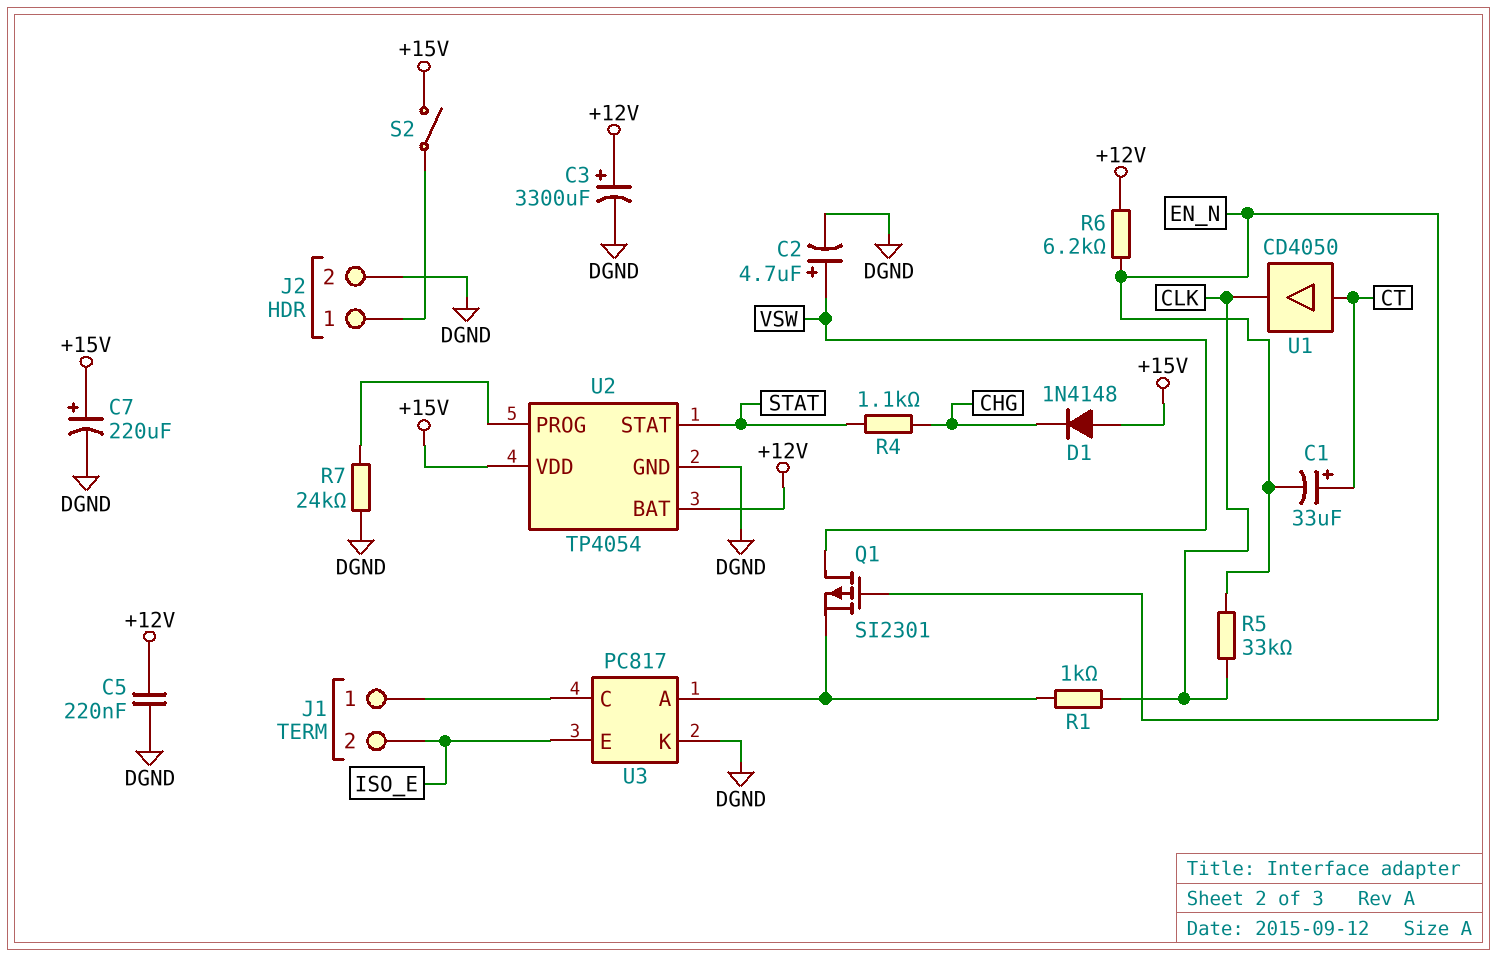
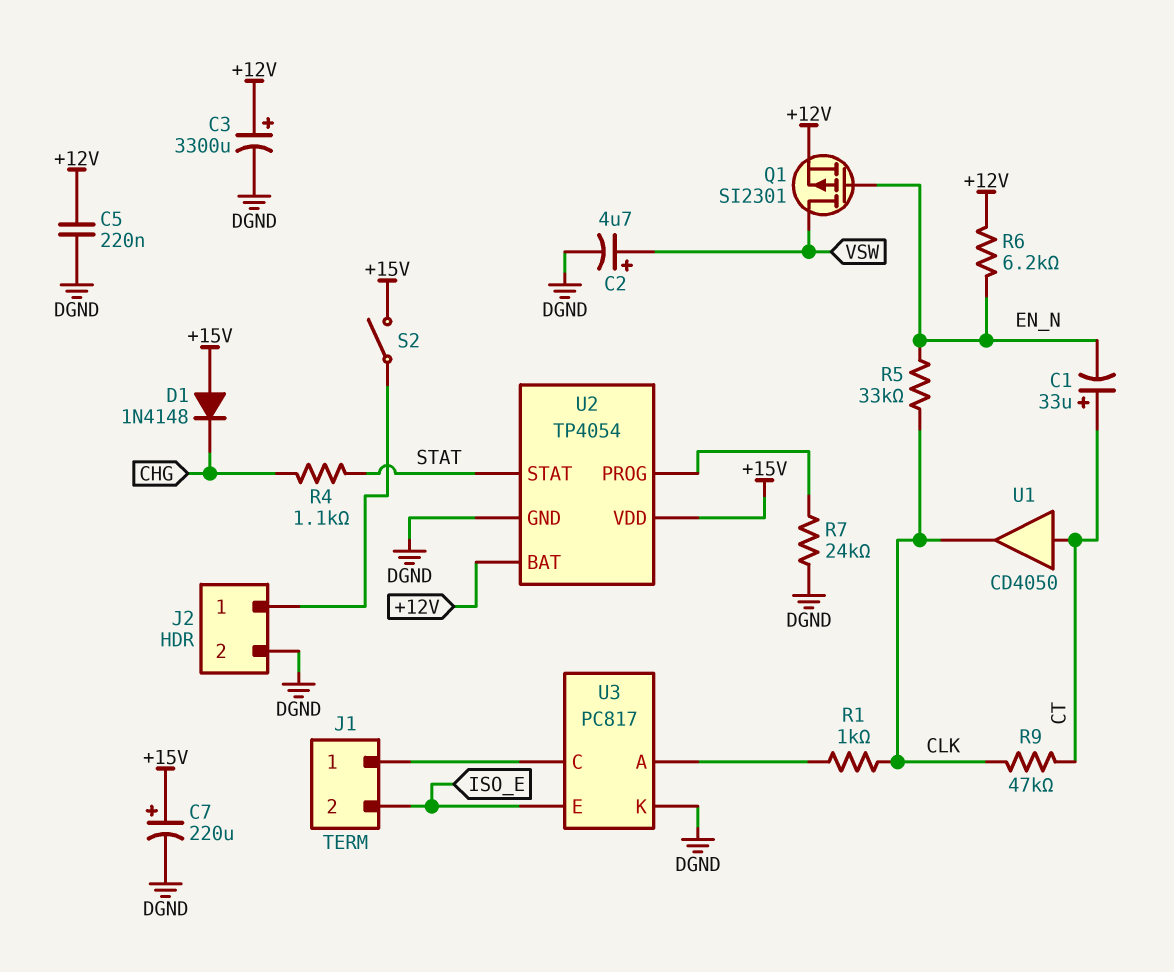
Q1: PMOS SI2301 (G EN_N, D VSW, S U3/A) -> PMOS SI2301 (G EN_N, D VSW, S +12V)
R9: none -> 47k (CLK, CT)

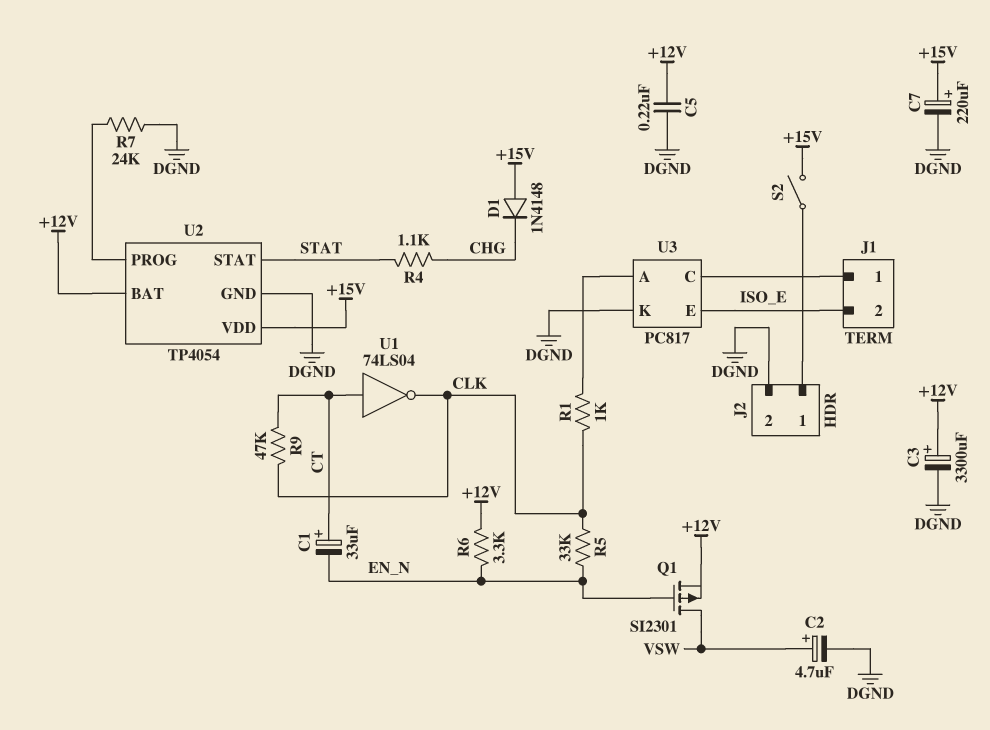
R6: 6.2k (+12V, EN_N) -> 3.3k (+12V, EN_N)
U1: buffer CD4050 (in CT, out CLK) -> NOT 74LS04 (in CT, out CLK)

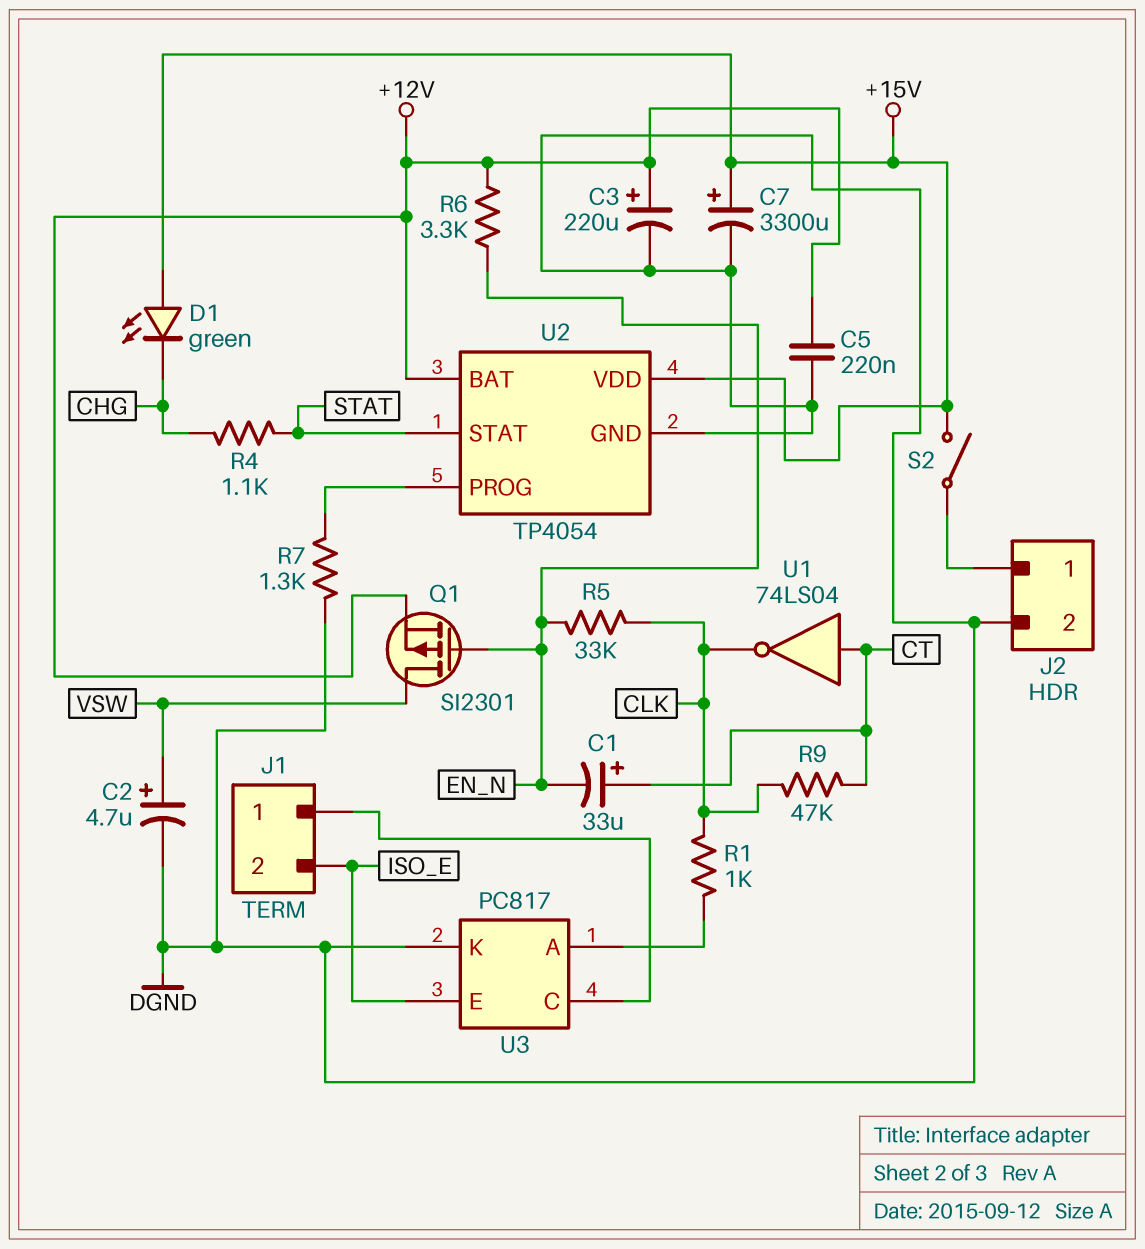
C3: 3300uF (plus +12V, minus DGND) -> 220uF (plus +12V, minus DGND)
C7: 220uF (plus +15V, minus DGND) -> 3300uF (plus +15V, minus DGND)
D1: diode 1N4148 (A +15V, K CHG) -> LED green (A +15V, K CHG)
R7: 24k (DGND, U2/PROG) -> 1.3k (DGND, U2/PROG)

